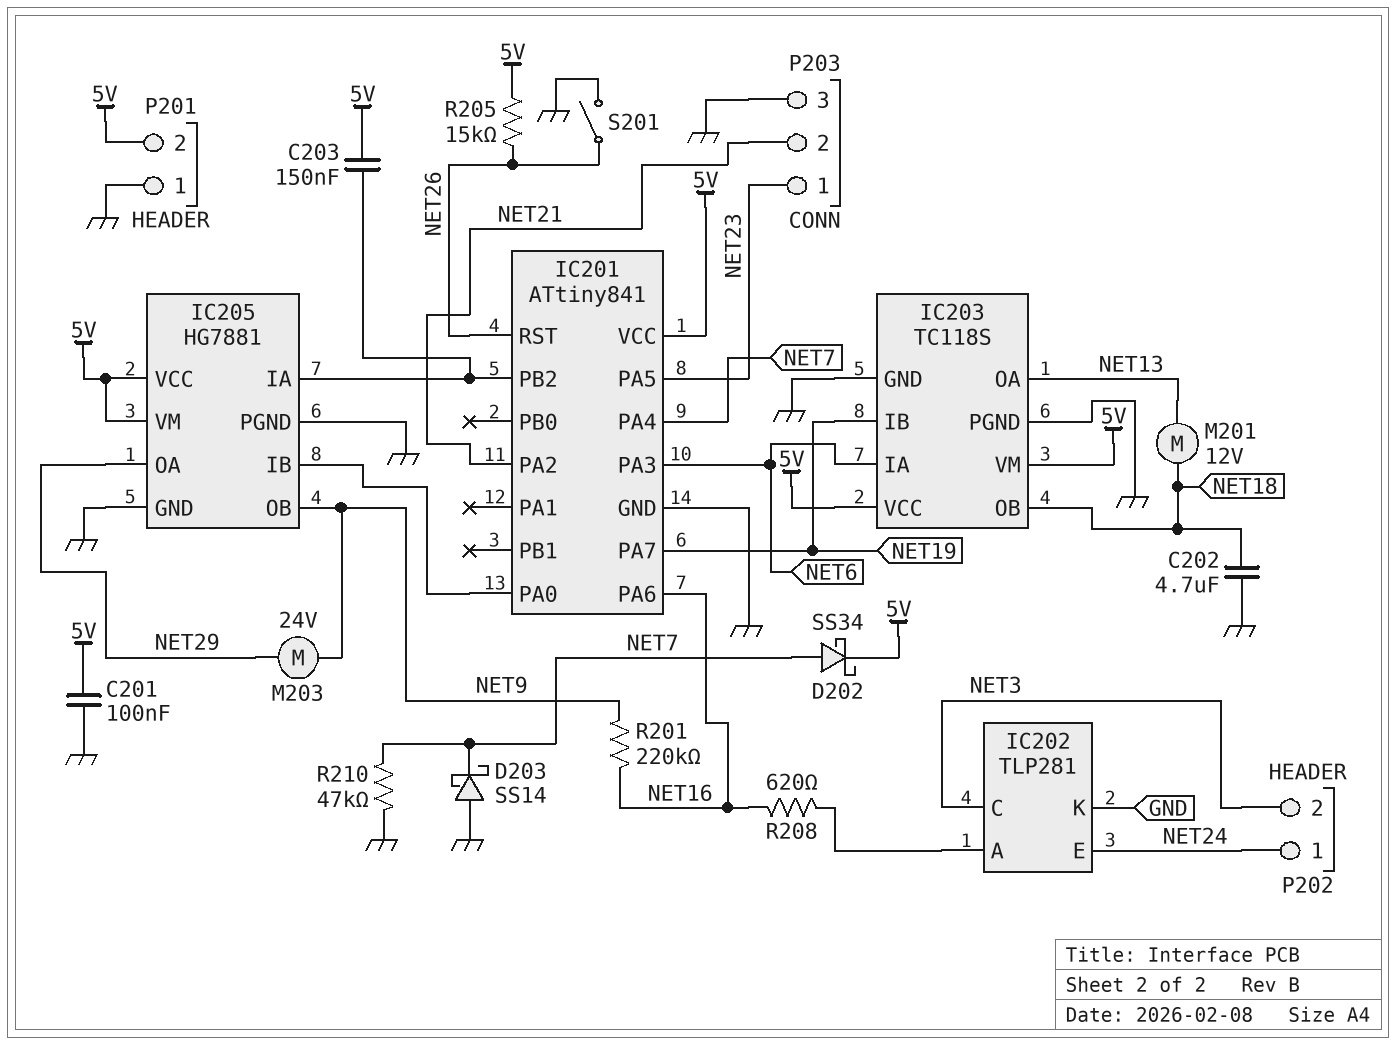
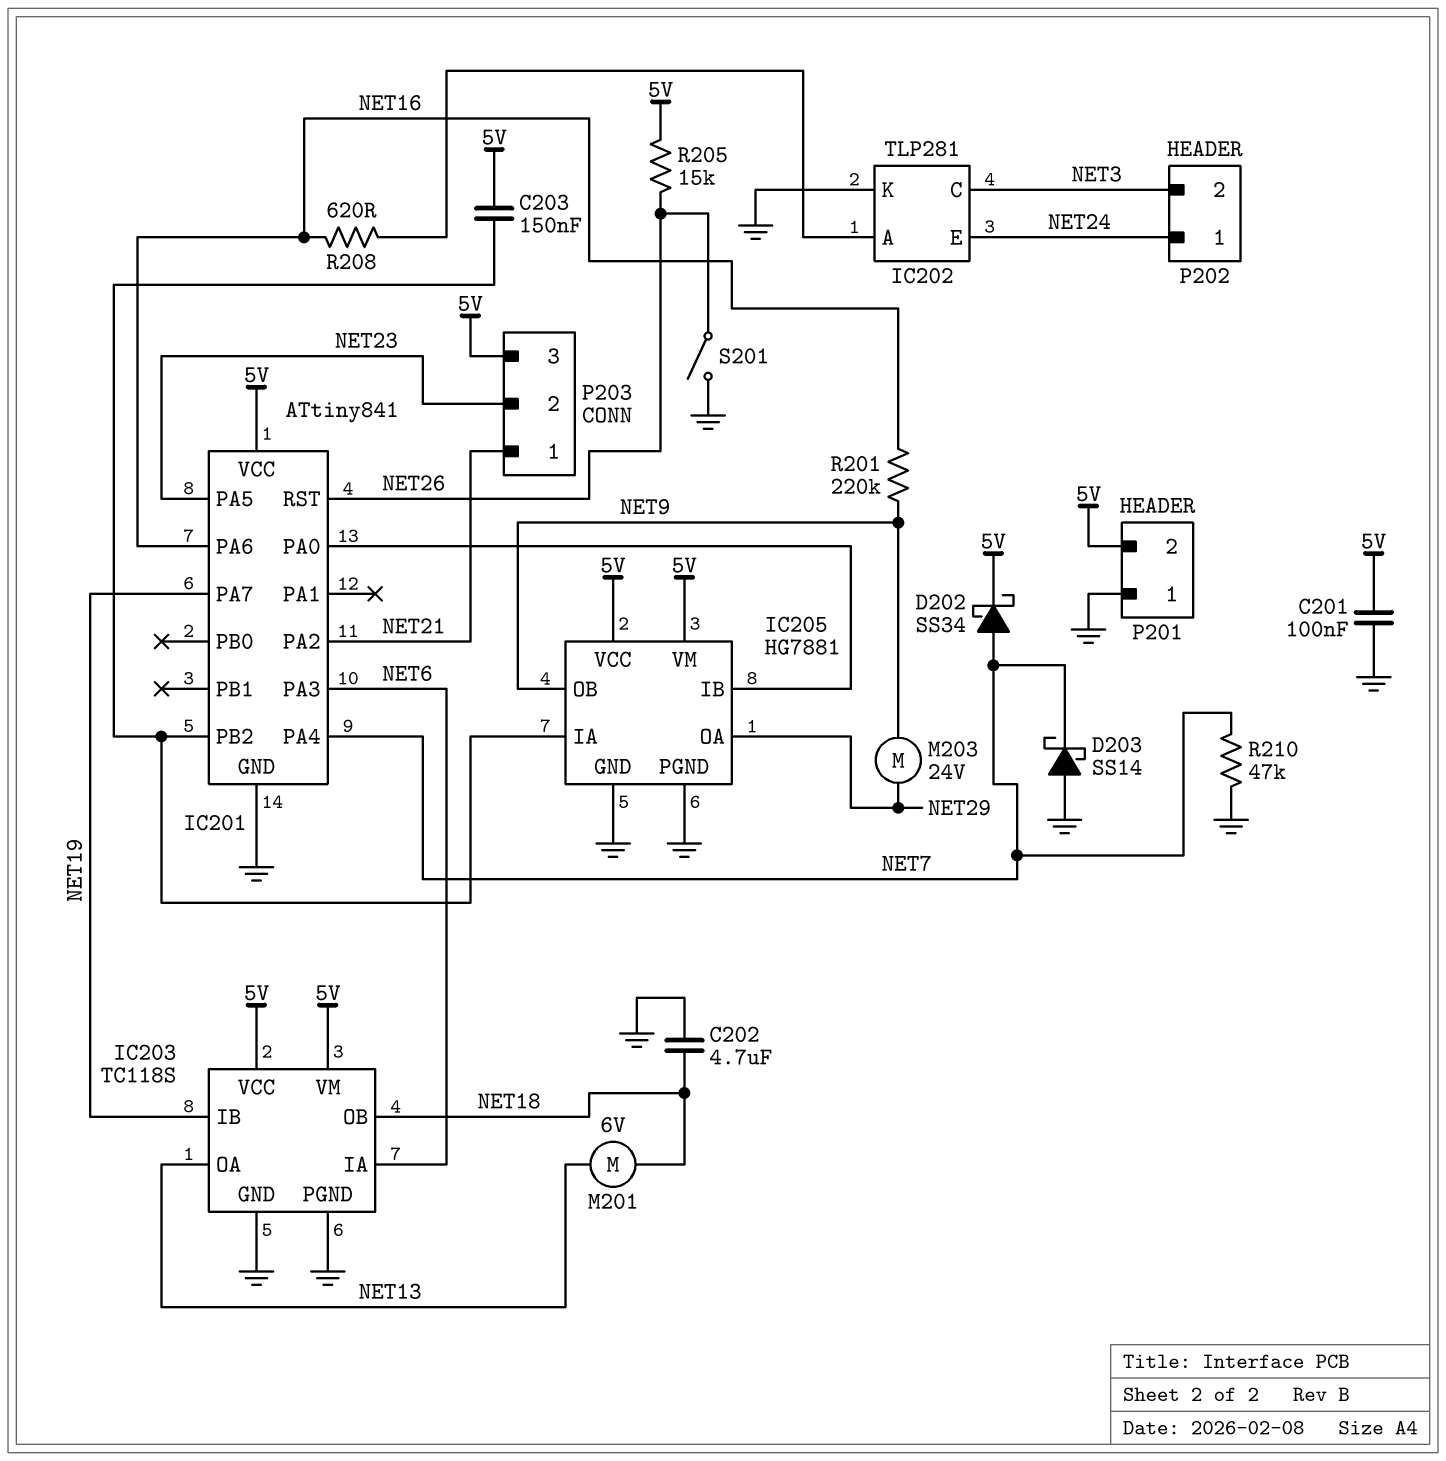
M201: motor 12V (NET13, NET18) -> motor 6V (NET13, NET18)
P203 pin 1: NET23 -> NET21
P203 pin 2: NET21 -> NET23
P203 pin 3: GND -> 5V

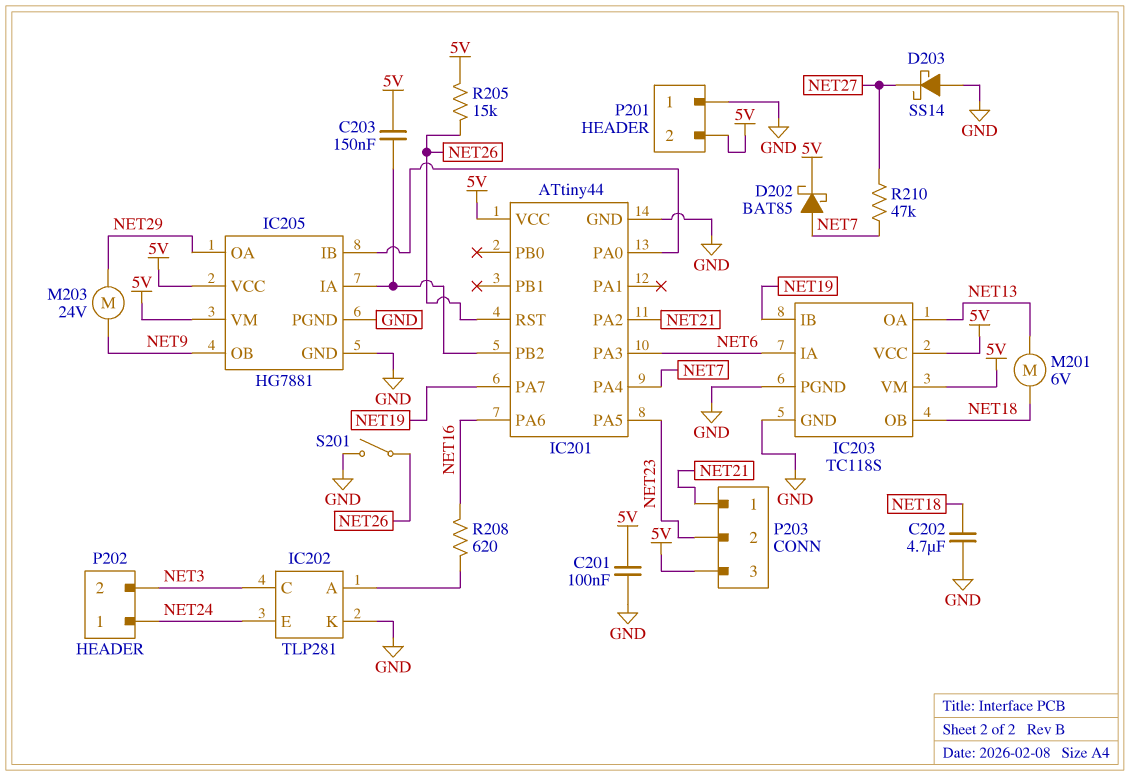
D202: schottky SS34 (A NET7, K 5V) -> schottky BAT85 (A NET7, K 5V)
D203: schottky SS14 (A GND, K NET7) -> schottky SS14 (A GND, K NET27)
IC201: ATtiny841 -> ATtiny44
R201: 220k (NET9, NET16) -> none
R210: 47k (GND, NET7) -> 47k (NET7, NET27)

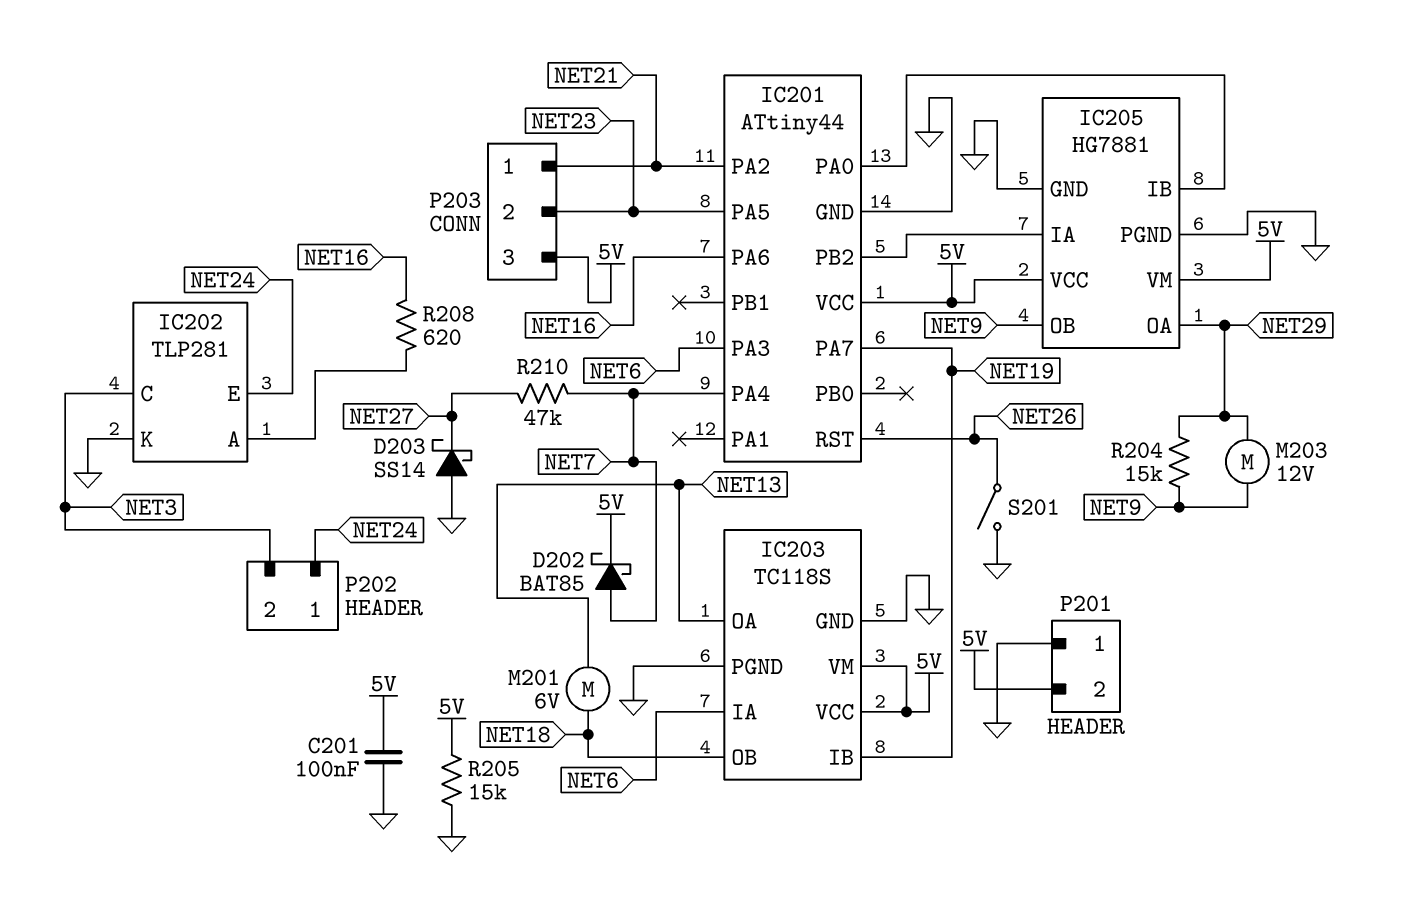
C202: 4.7uF (GND, NET18) -> none
C203: 150nF (5V, IC201/PB2) -> none
M203: motor 24V (NET9, NET29) -> motor 12V (NET9, NET29)
R204: none -> 15k (NET9, NET29)
R205: 15k (5V, NET26) -> 15k (5V, GND)

